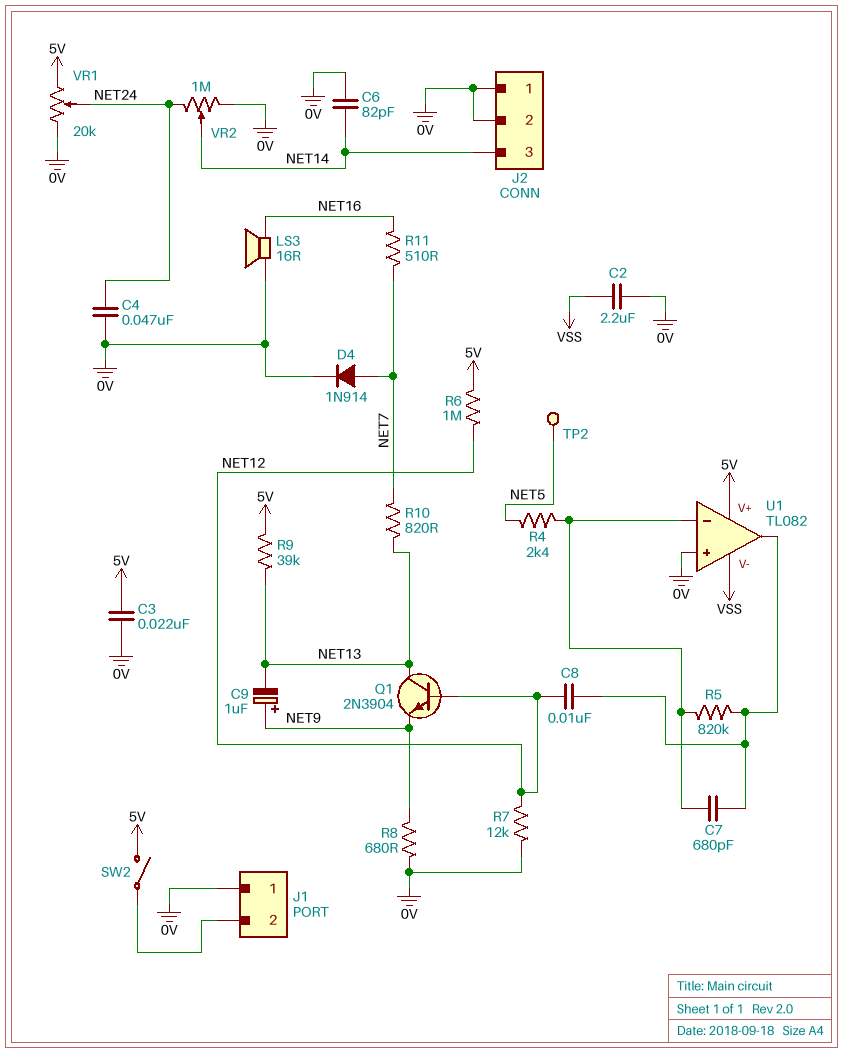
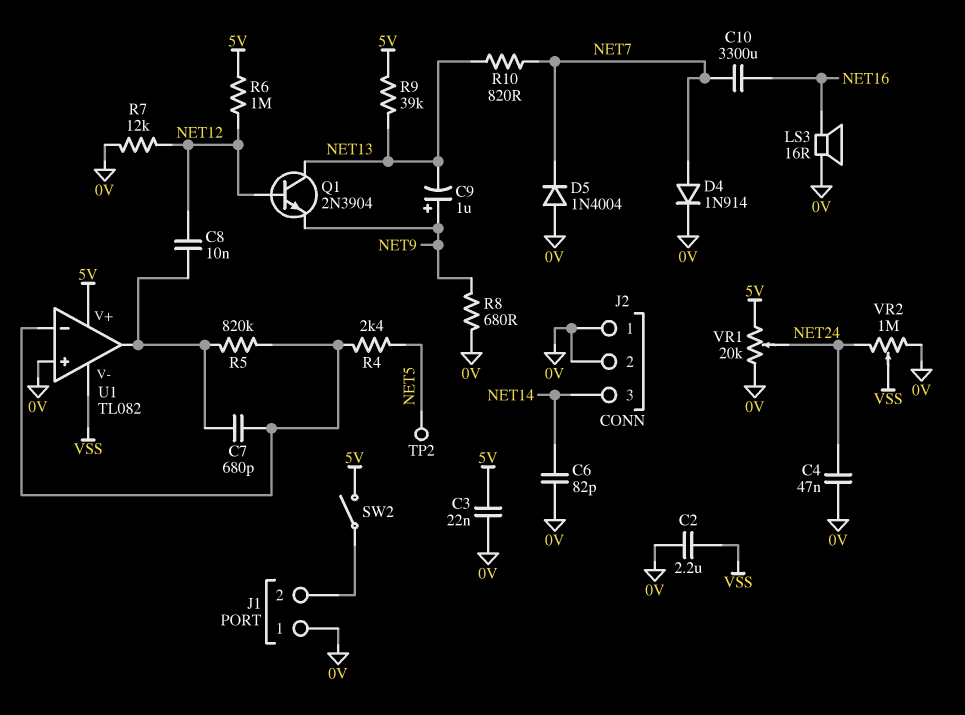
C10: none -> 3300uF (NET7, NET16)
D5: none -> diode 1N4004 (A 0V, K NET7)
R11: 510 (NET7, NET16) -> none
VR2: 1M (0V, NET24, wiper NET14) -> 1M (0V, NET24, wiper VSS)

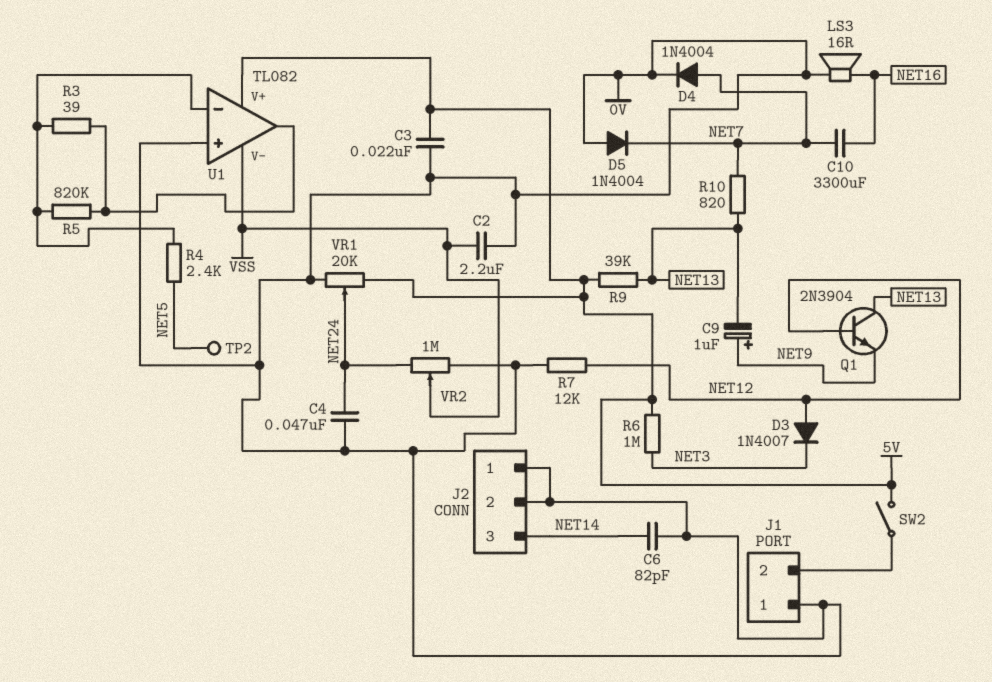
C7: 680pF (U1/in-, U1/out) -> none
C8: 10nF (NET12, U1/out) -> none
D3: none -> diode 1N4007 (A NET12, K NET3)
D4: diode 1N914 (A NET7, K 0V) -> diode 1N4004 (A NET7, K 0V)
R3: none -> 39 (U1/in-, U1/out)
R6: 1M (5V, NET12) -> 1M (5V, NET3)
R8: 680 (0V, NET9) -> none

